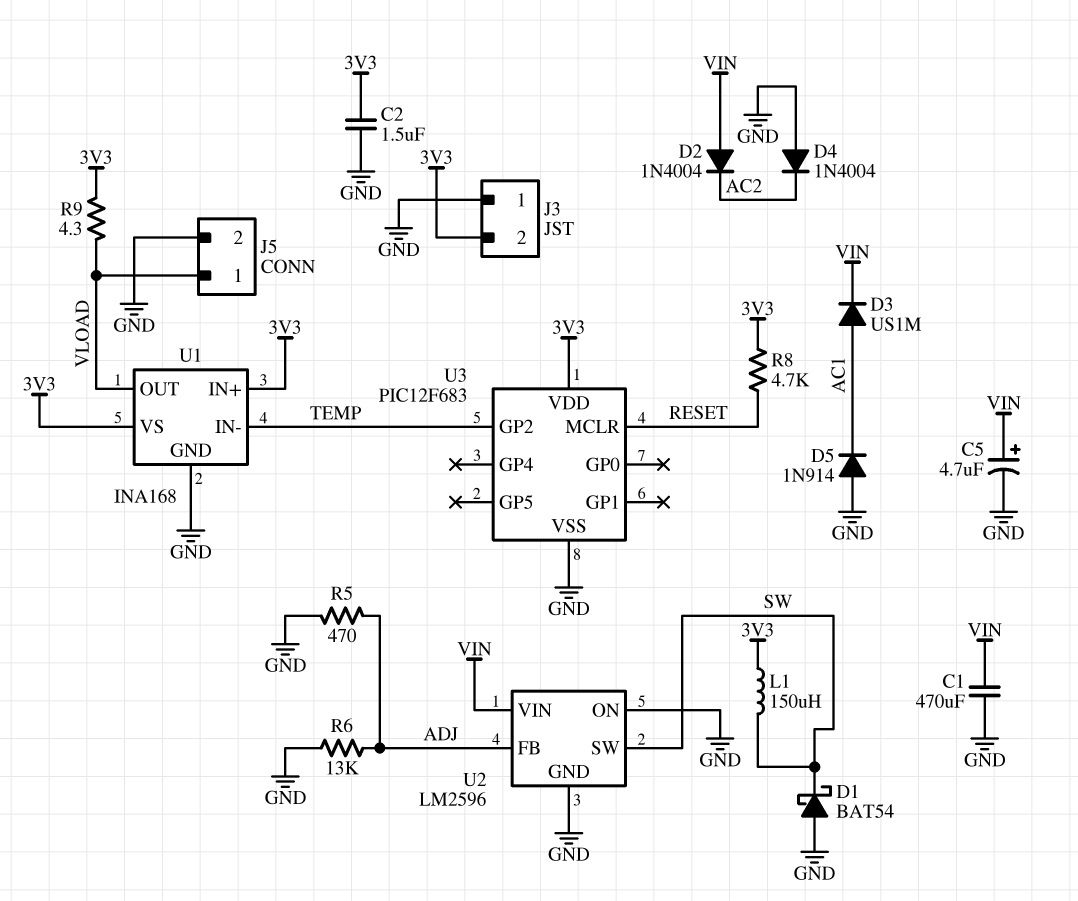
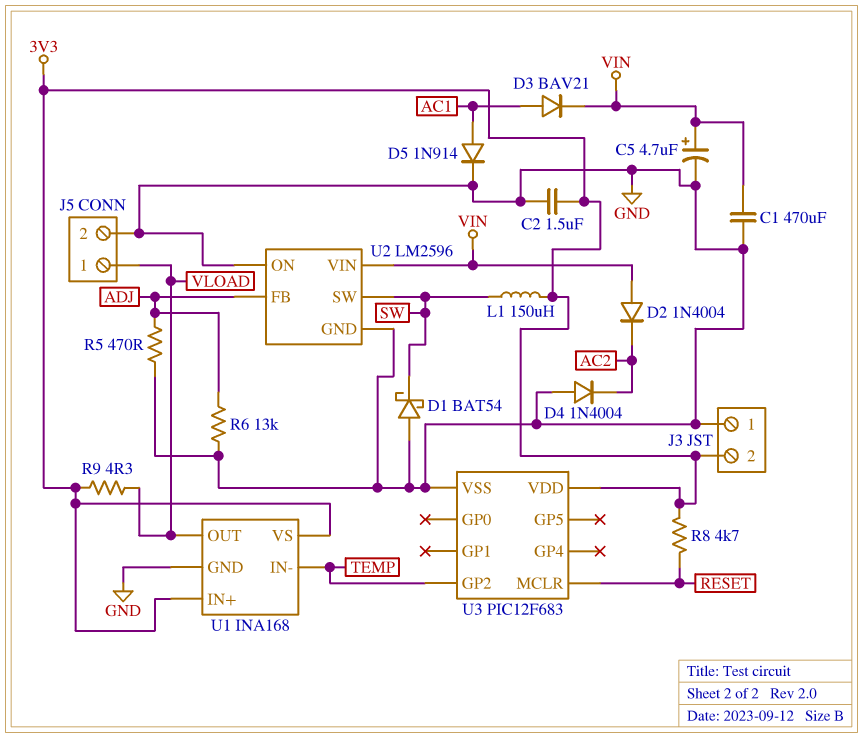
D3: diode US1M (A AC1, K VIN) -> diode BAV21 (A AC1, K VIN)
D5: diode 1N914 (A GND, K AC1) -> diode 1N914 (A AC1, K GND)

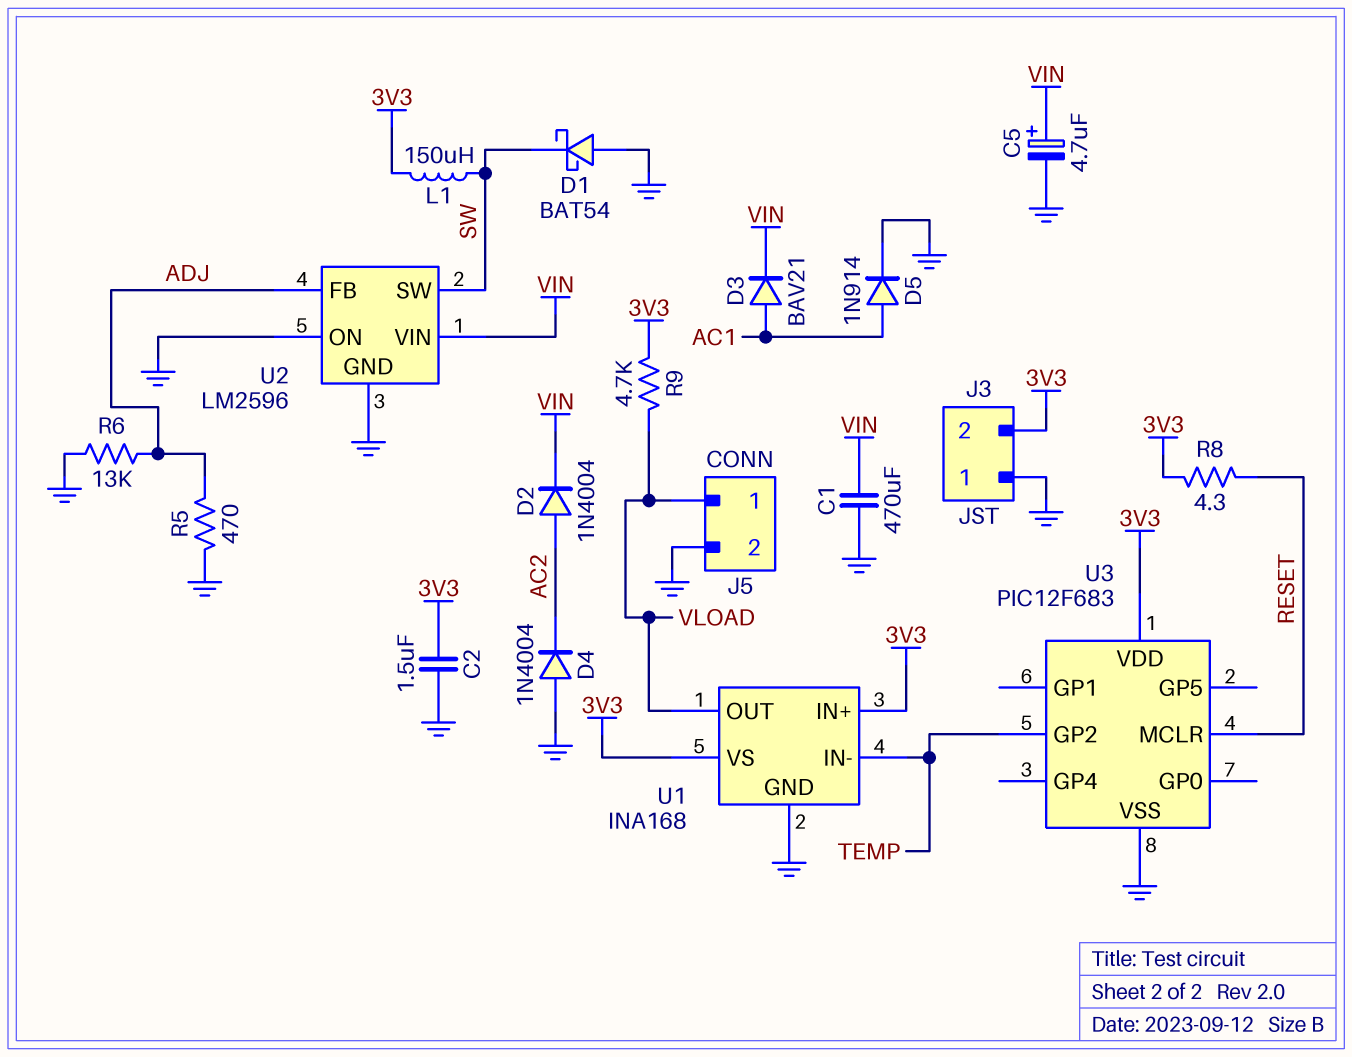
D2: diode 1N4004 (A VIN, K AC2) -> diode 1N4004 (A AC2, K VIN)
R8: 4.7k (3V3, RESET) -> 4.3 (3V3, RESET)
R9: 4.3 (3V3, VLOAD) -> 4.7k (3V3, VLOAD)

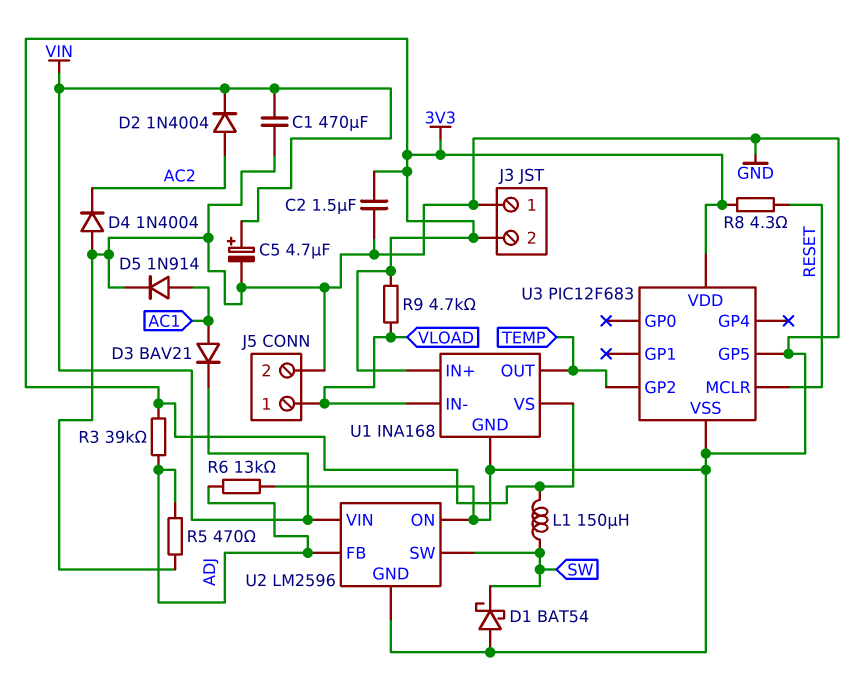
R3: none -> 39k (3V3, ADJ)
U1 pin IN-: TEMP -> VLOAD
U1 pin OUT: VLOAD -> TEMP
U3 pin GP5: none -> GND

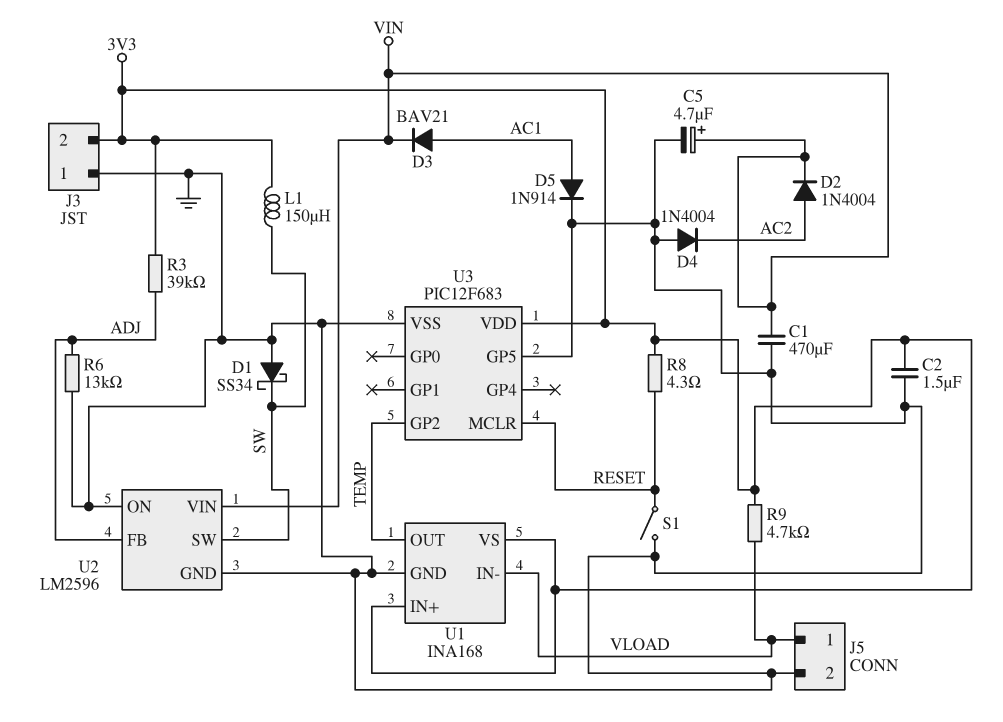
D1: schottky BAT54 (A GND, K SW) -> schottky SS34 (A GND, K SW)
R5: 470 (ADJ, GND) -> none
S1: none -> switch (GND, RESET)

